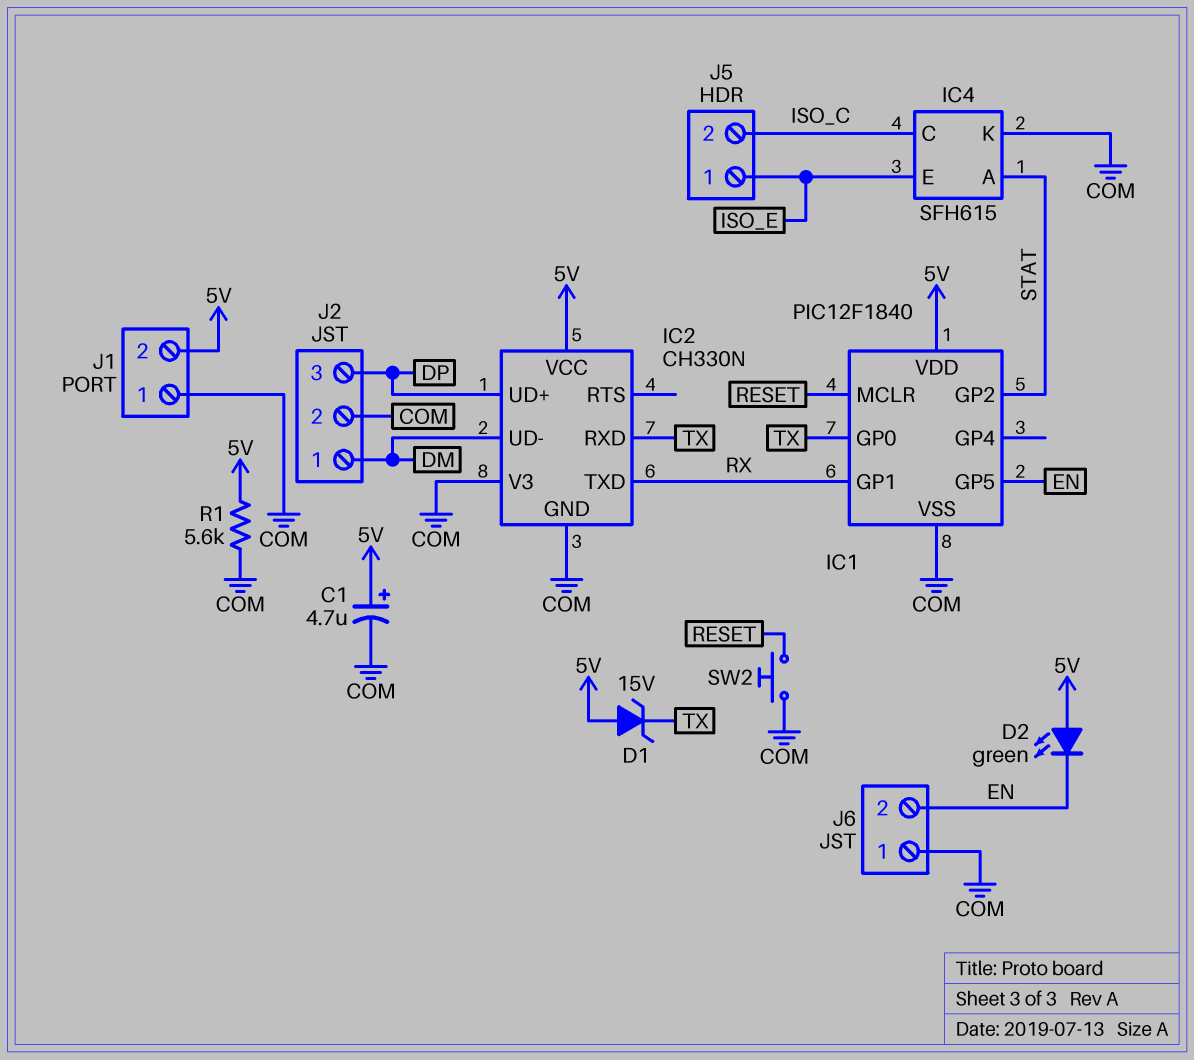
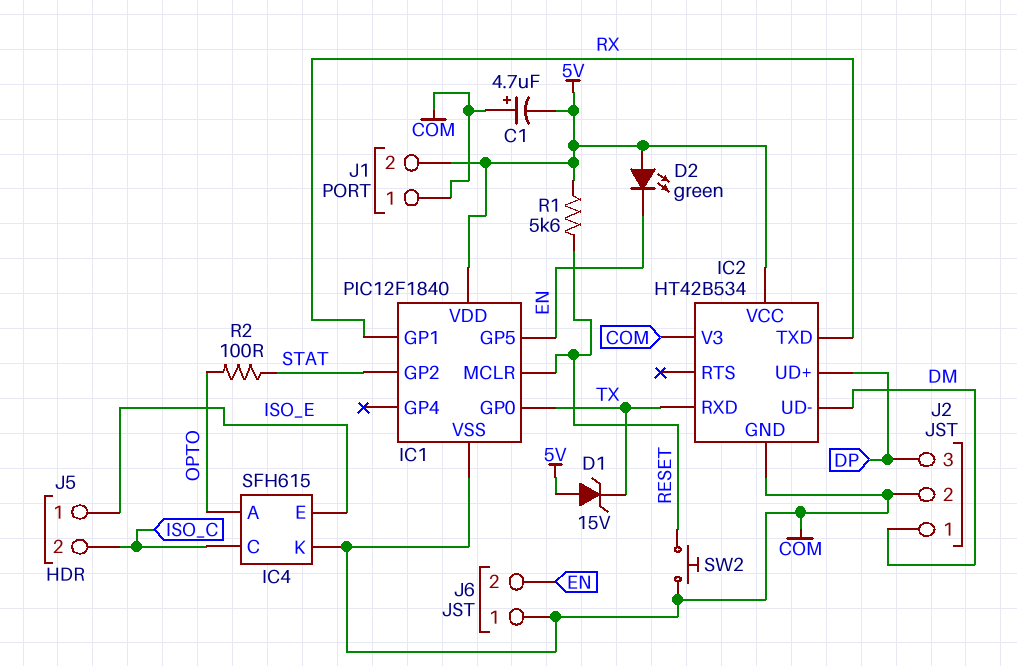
C1: 4.7uF (plus 5V, minus COM) -> 4.7uF (plus COM, minus 5V)
IC2: CH330N -> HT42B534
IC4 pin A: STAT -> OPTO
R1: 5.6k (5V, COM) -> 5.6k (5V, RESET)
R2: none -> 100 (OPTO, STAT)

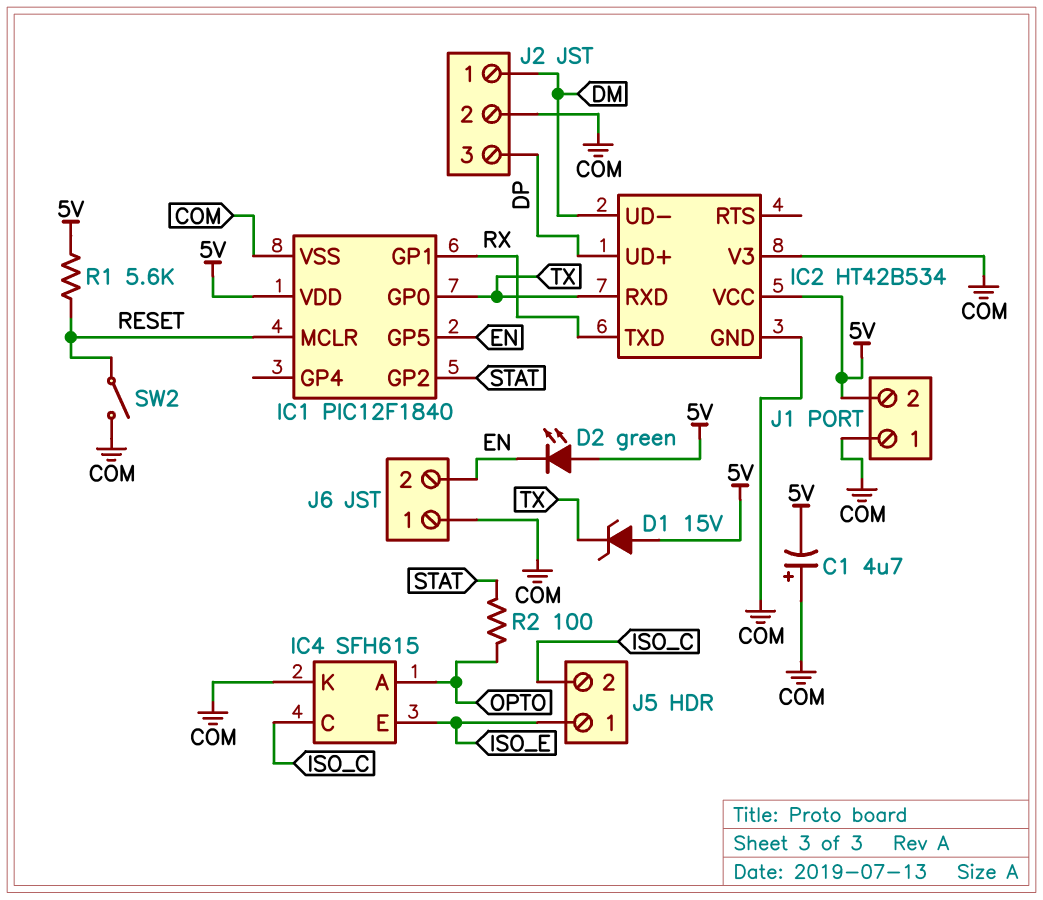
SW2: button (COM, RESET) -> switch (COM, RESET)

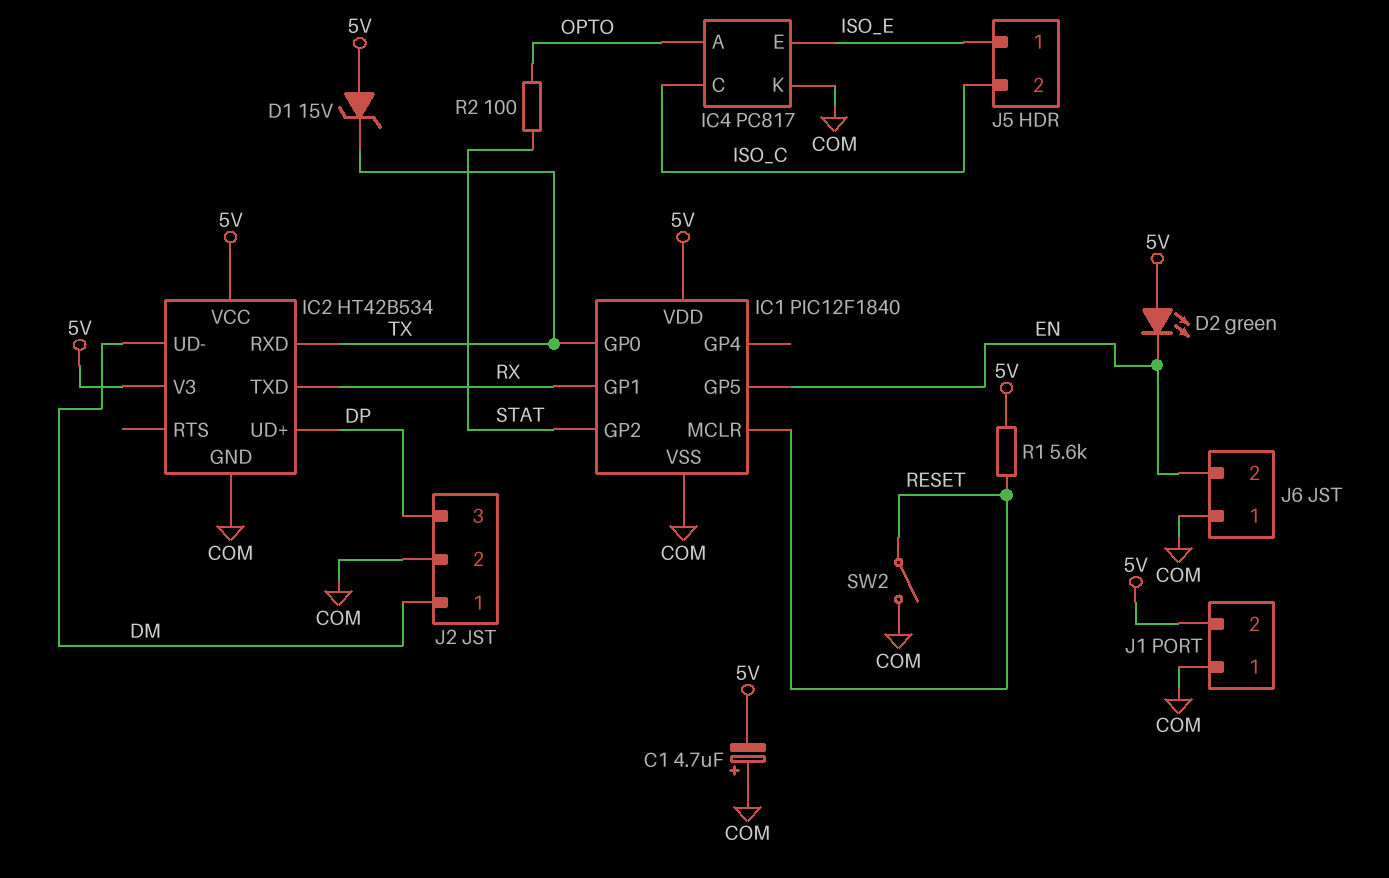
IC2 pin V3: COM -> 5V
IC4: SFH615 -> PC817

